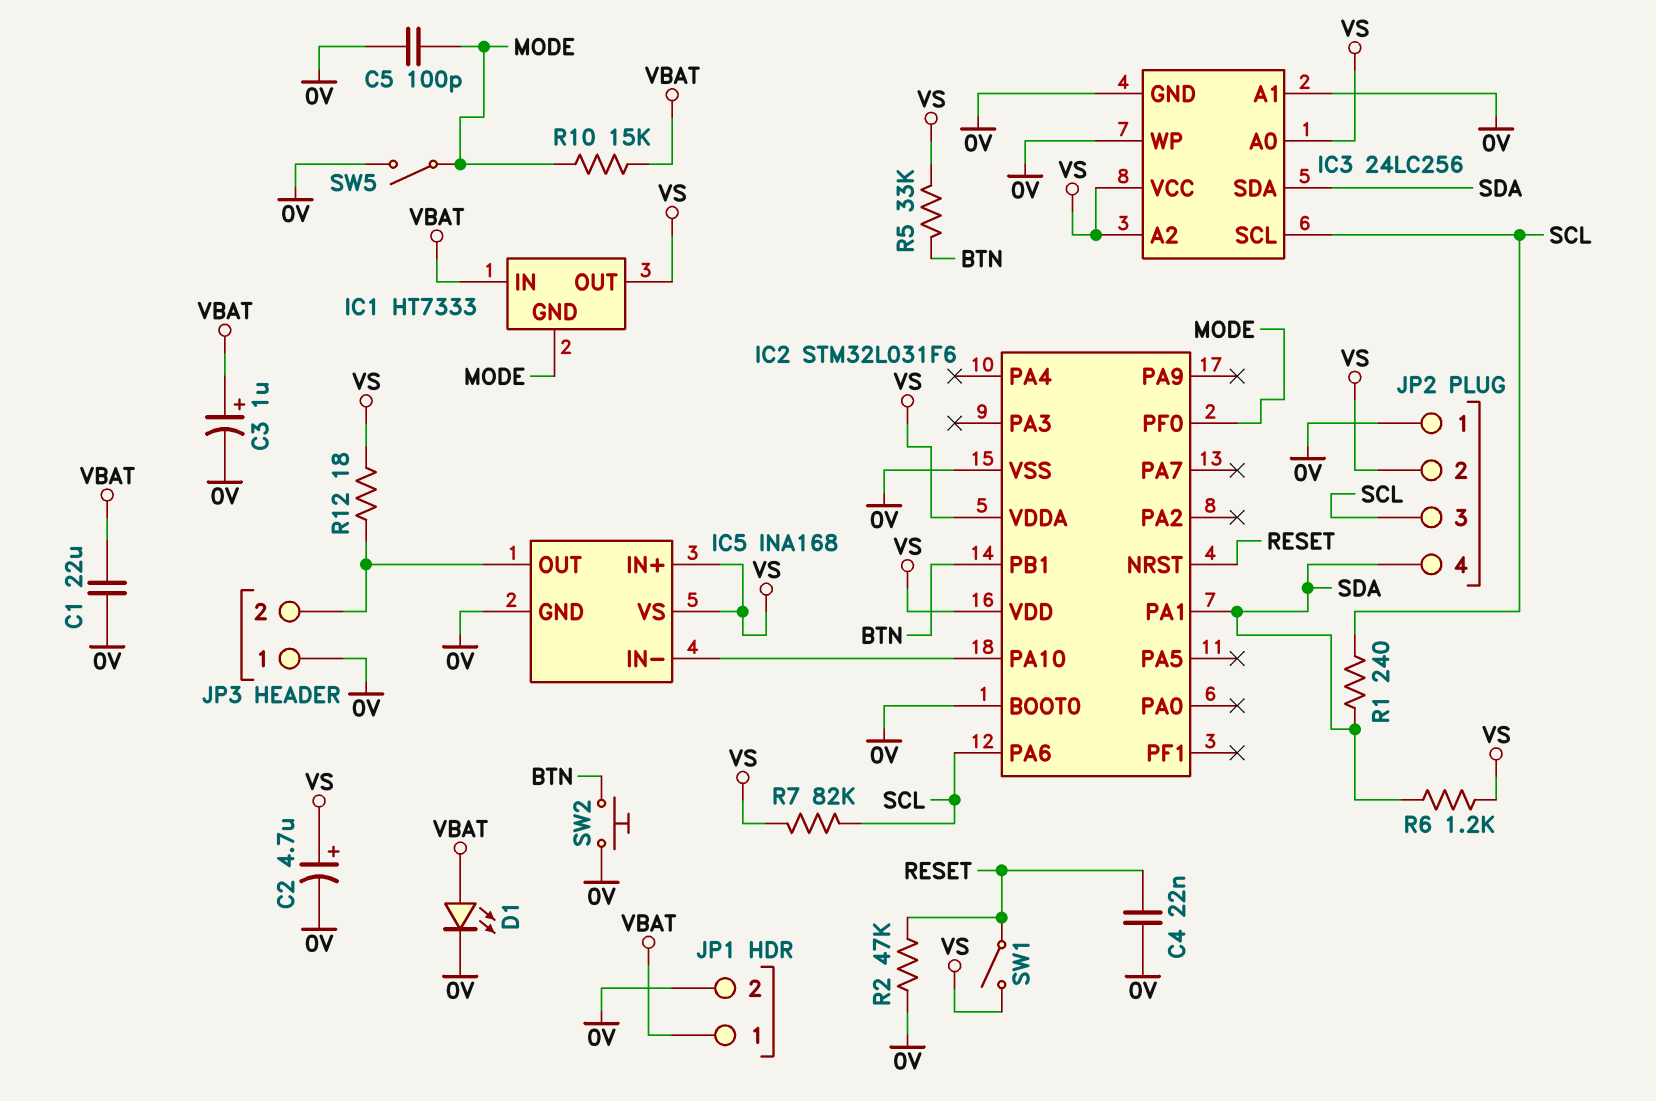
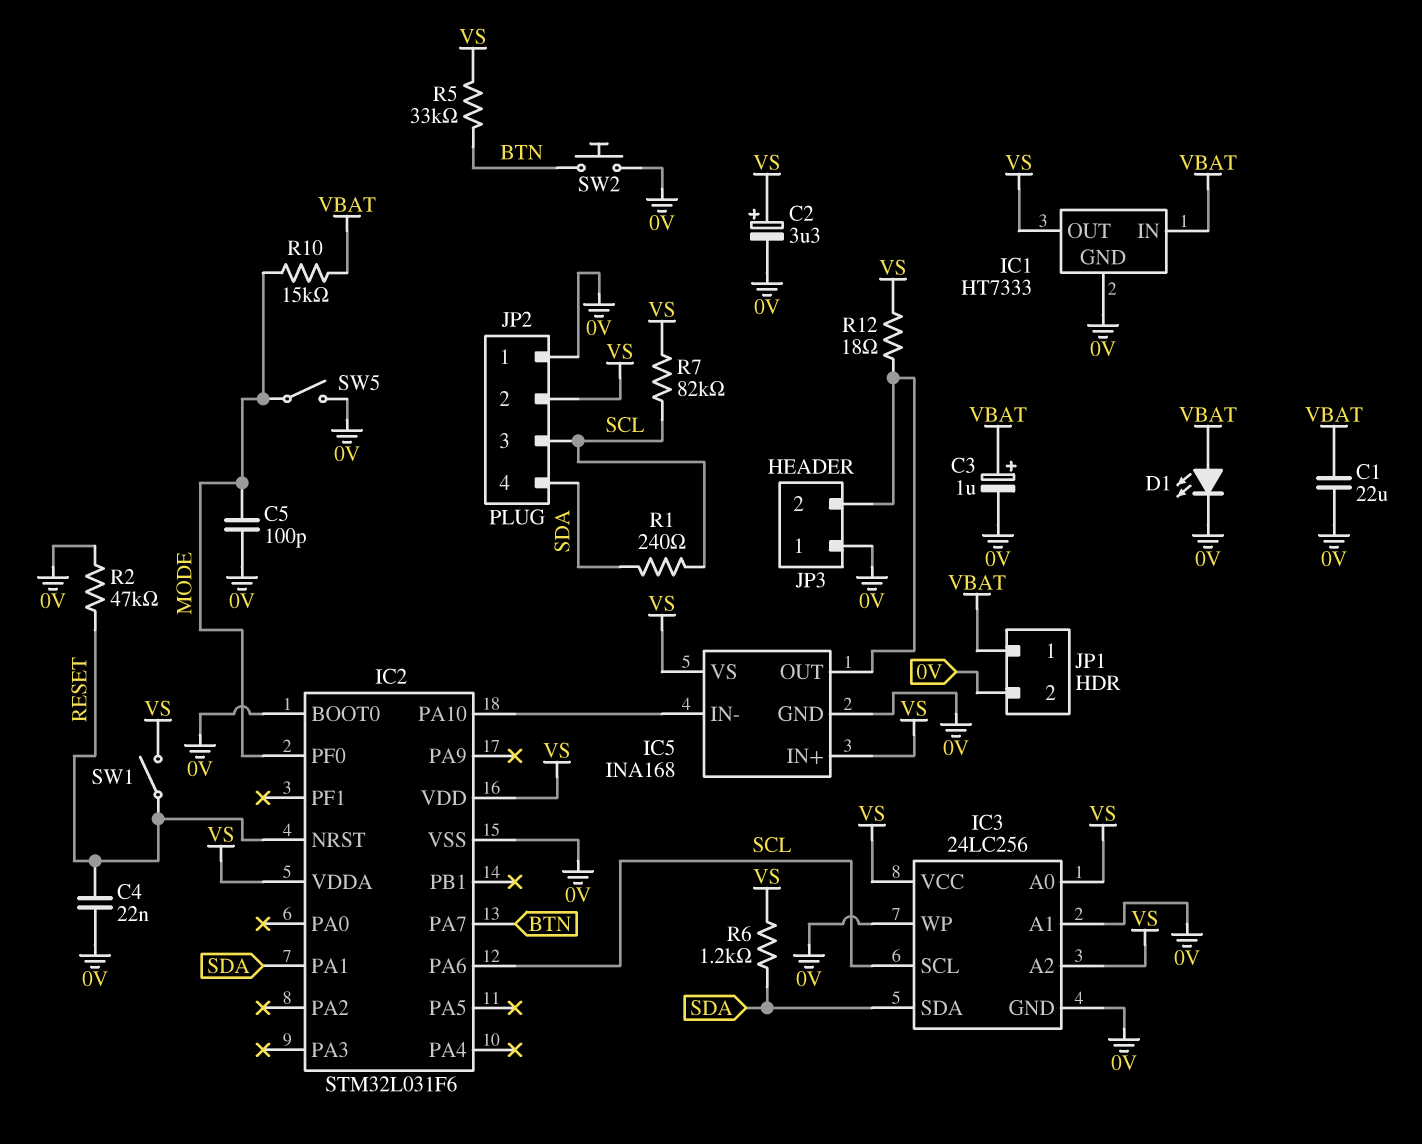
C2: 4.7uF (plus VS, minus 0V) -> 3.3uF (plus VS, minus 0V)
IC1 pin GND: MODE -> 0V
IC2 pin PA7: none -> BTN
IC2 pin PB1: BTN -> none

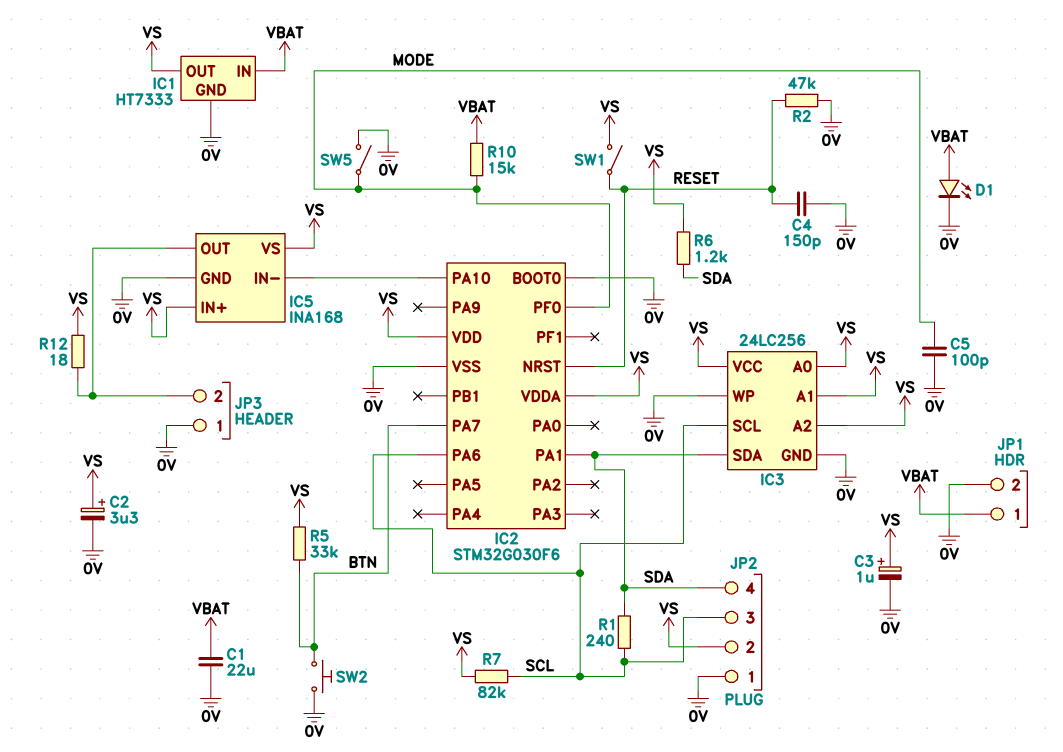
C3: 1uF (plus VBAT, minus 0V) -> 1uF (plus VS, minus 0V)
C4: 22nF (0V, RESET) -> 150pF (0V, RESET)
IC2: STM32L031F6 -> STM32G030F6
IC3 pin A1: 0V -> VS

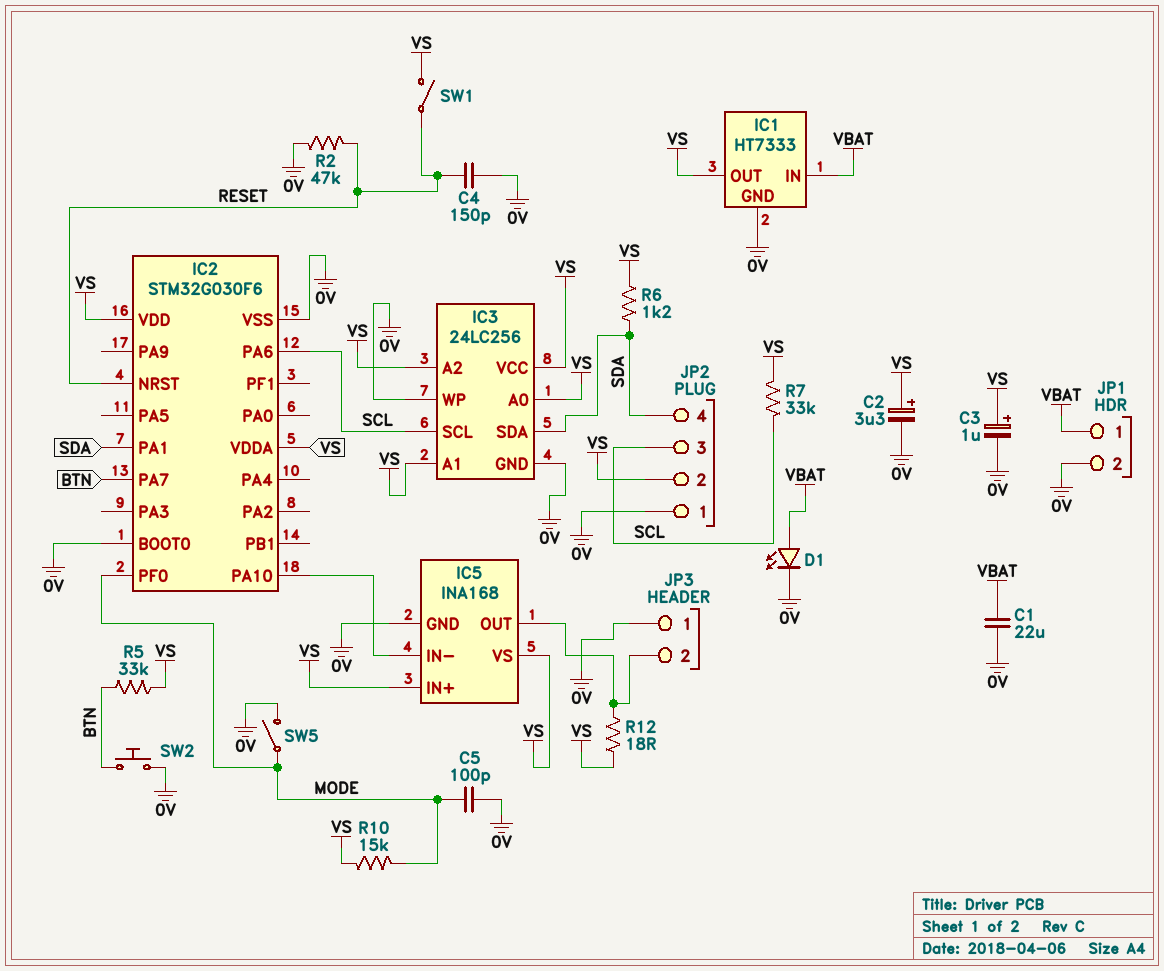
R1: 240 (SCL, SDA) -> none
R7: 82k (SCL, VS) -> 33k (SCL, VS)
R10: 15k (MODE, VBAT) -> 15k (MODE, VS)

